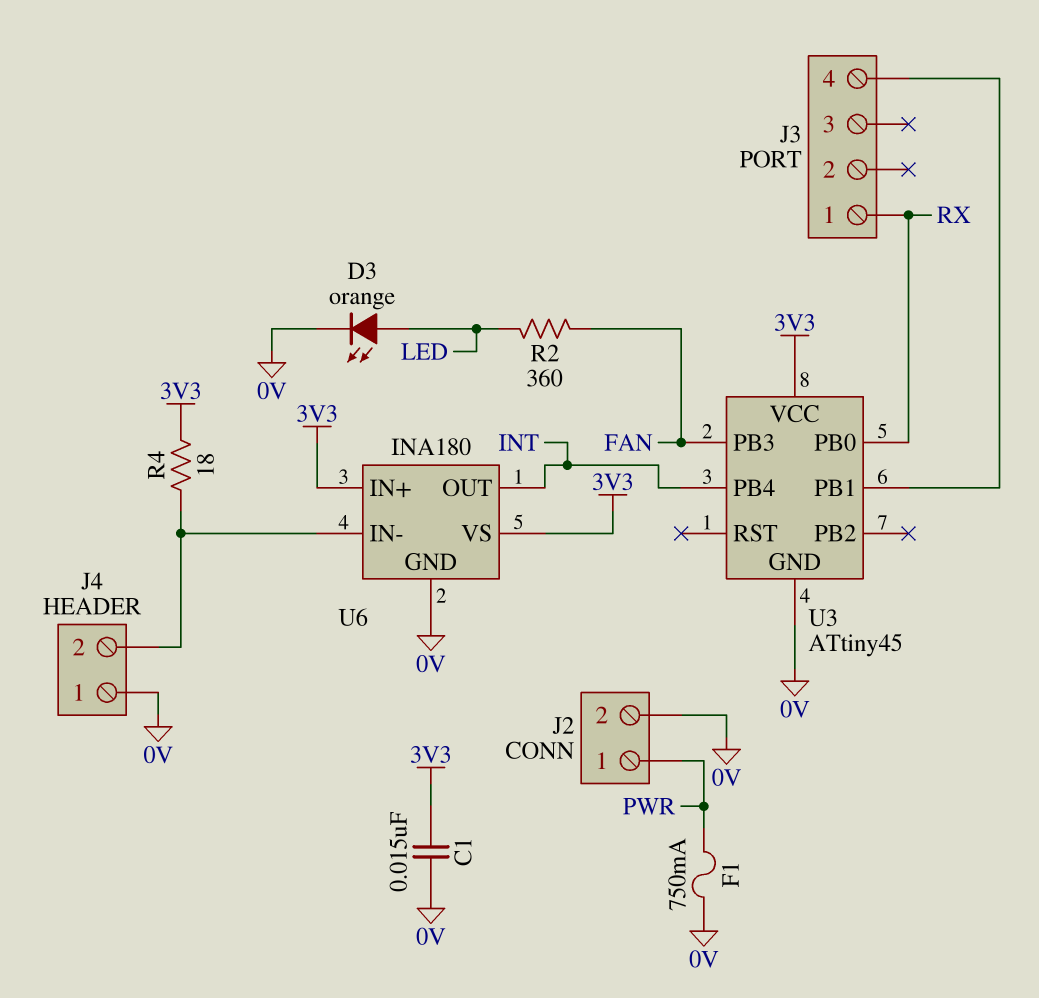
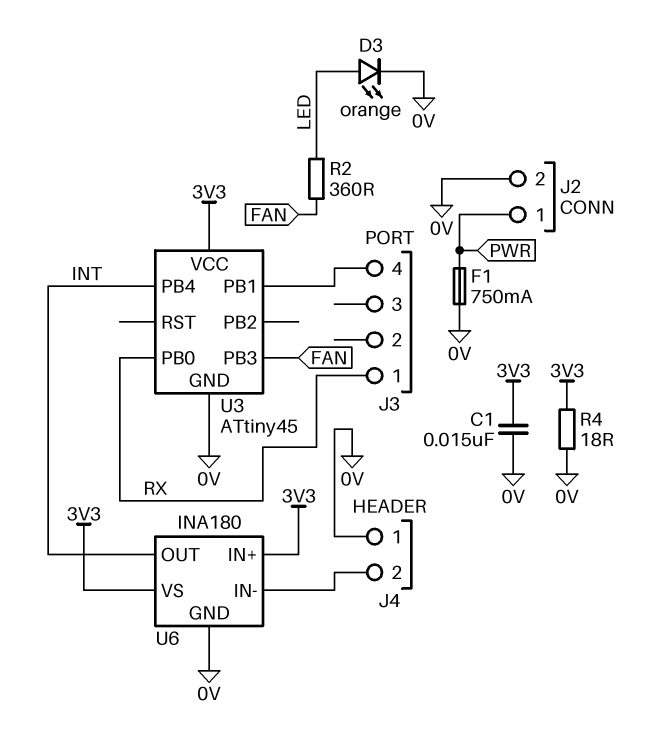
R4: 18 (3V3, J4/2) -> 18 (0V, 3V3)

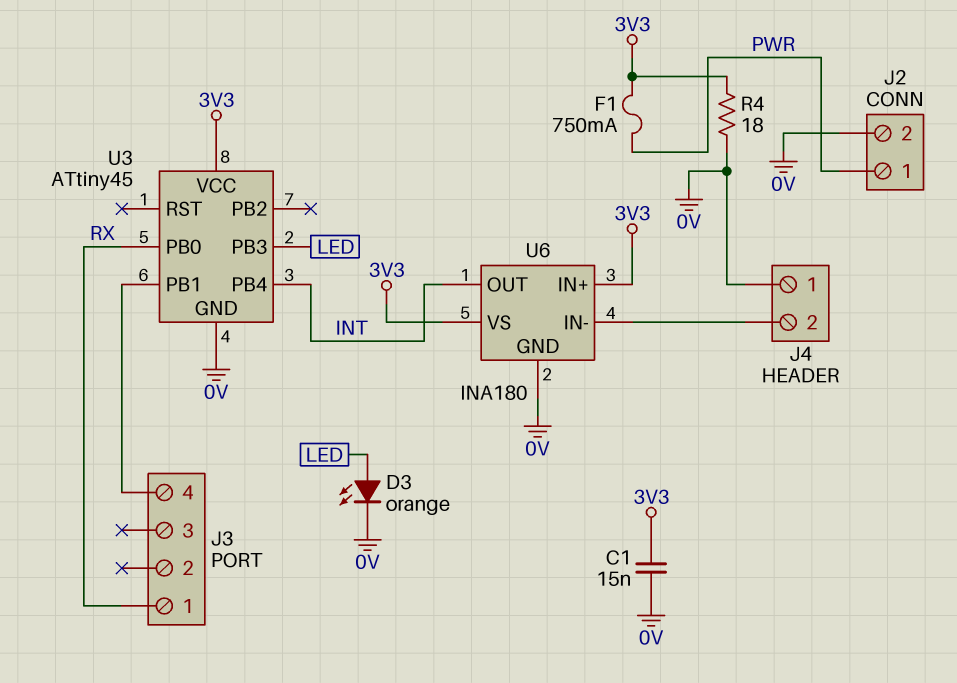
F1: 750mA (0V, PWR) -> 750mA (3V3, PWR)
R2: 360 (FAN, LED) -> none
U3 pin PB3: FAN -> LED

